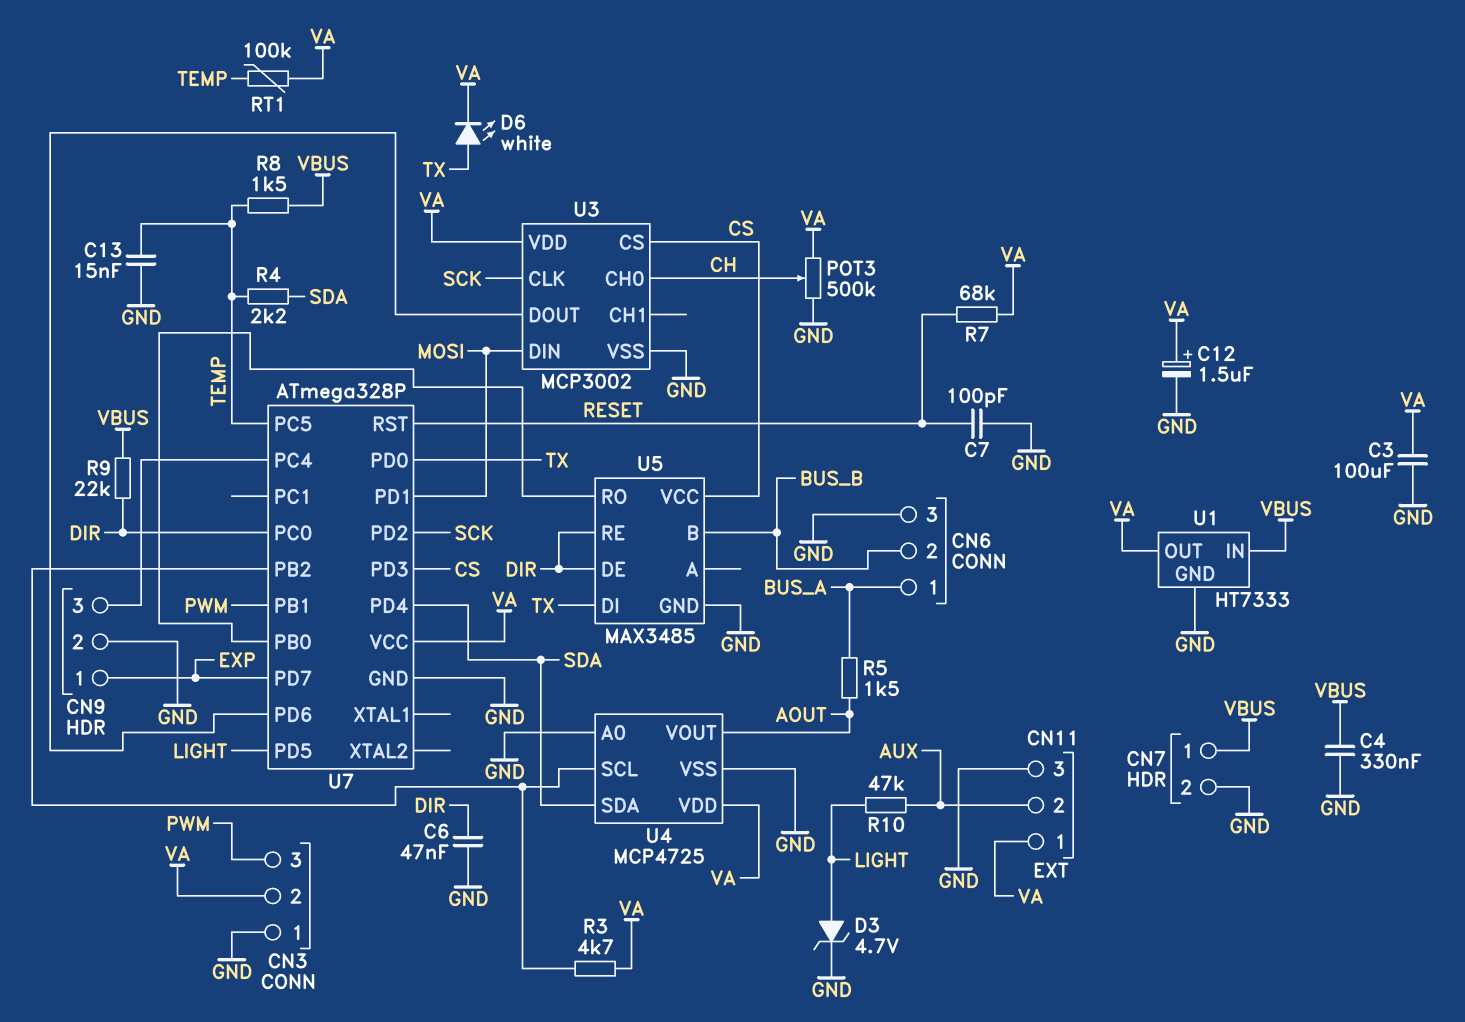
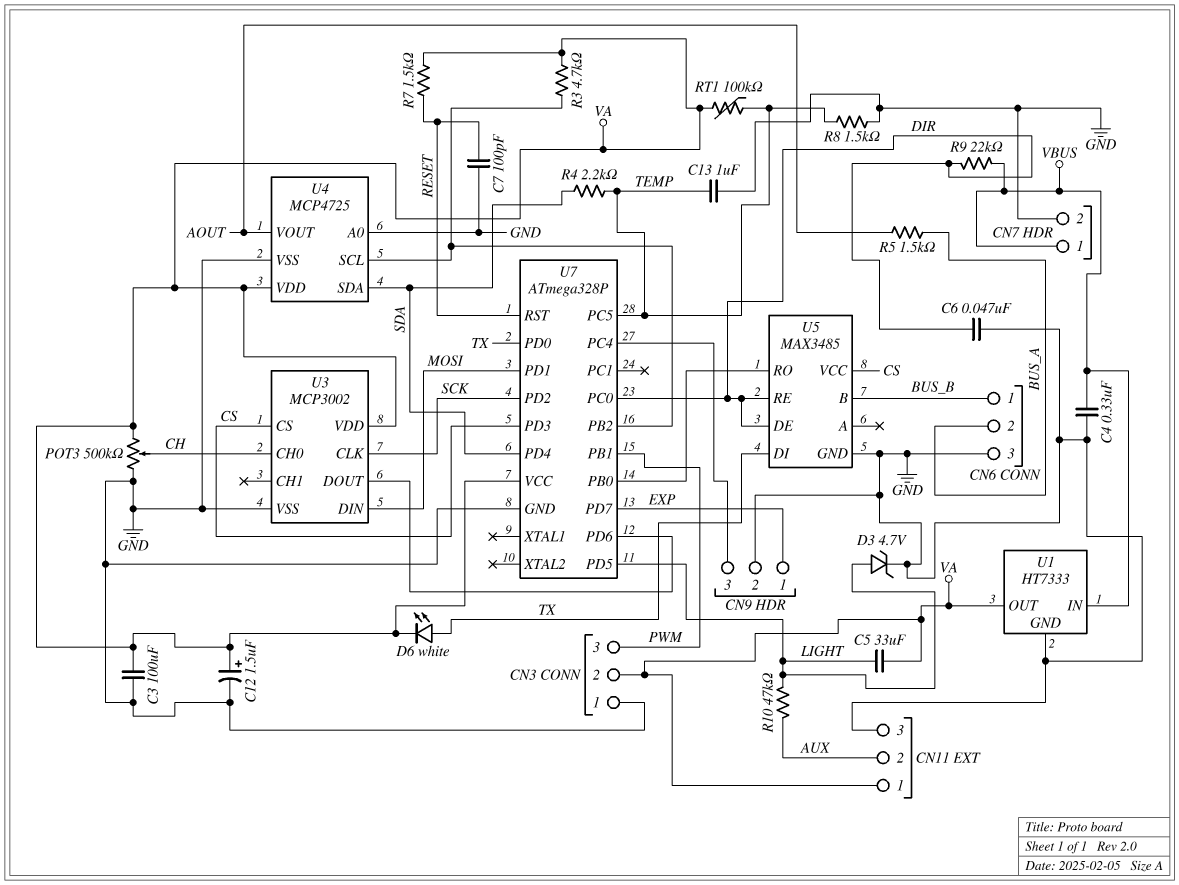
C5: none -> 33uF (LIGHT, VA)
C13: 15nF (GND, TEMP) -> 1uF (GND, TEMP)
CN6 pin 1: BUS_A -> BUS_B
CN6 pin 2: BUS_B -> BUS_A
R7: 68k (RESET, VA) -> 1.5k (RESET, VA)
R8: 1.5k (TEMP, VBUS) -> 1.5k (GND, TEMP)

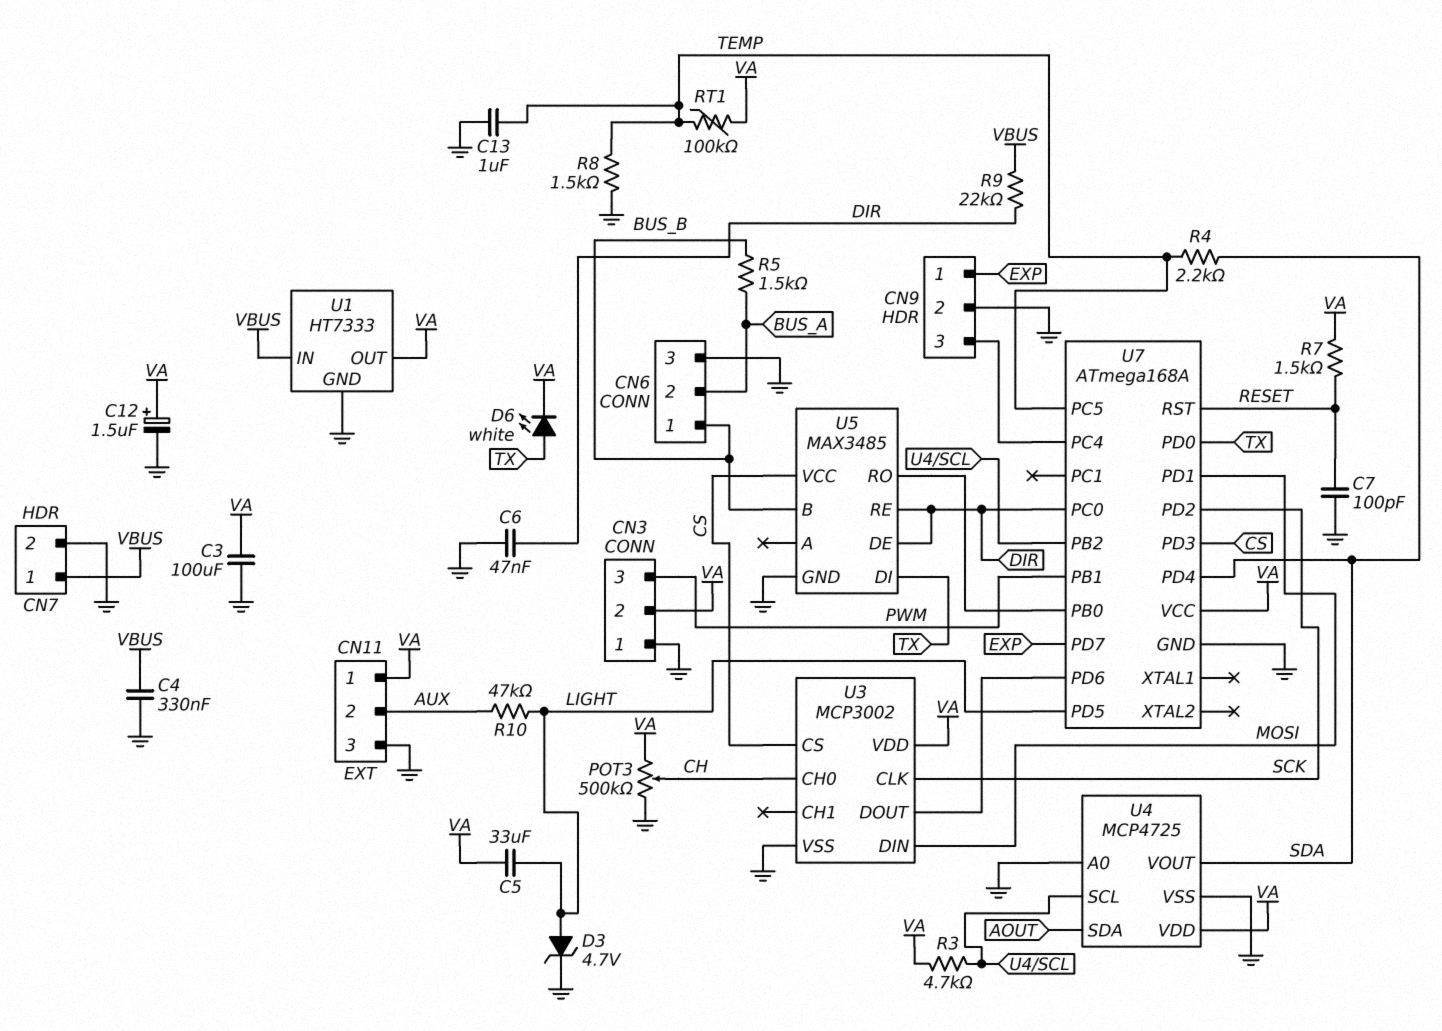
R5: 1.5k (AOUT, BUS_A) -> 1.5k (BUS_A, BUS_B)
U4 pin SDA: SDA -> AOUT
U4 pin VOUT: AOUT -> SDA
U7: ATmega328P -> ATmega168A

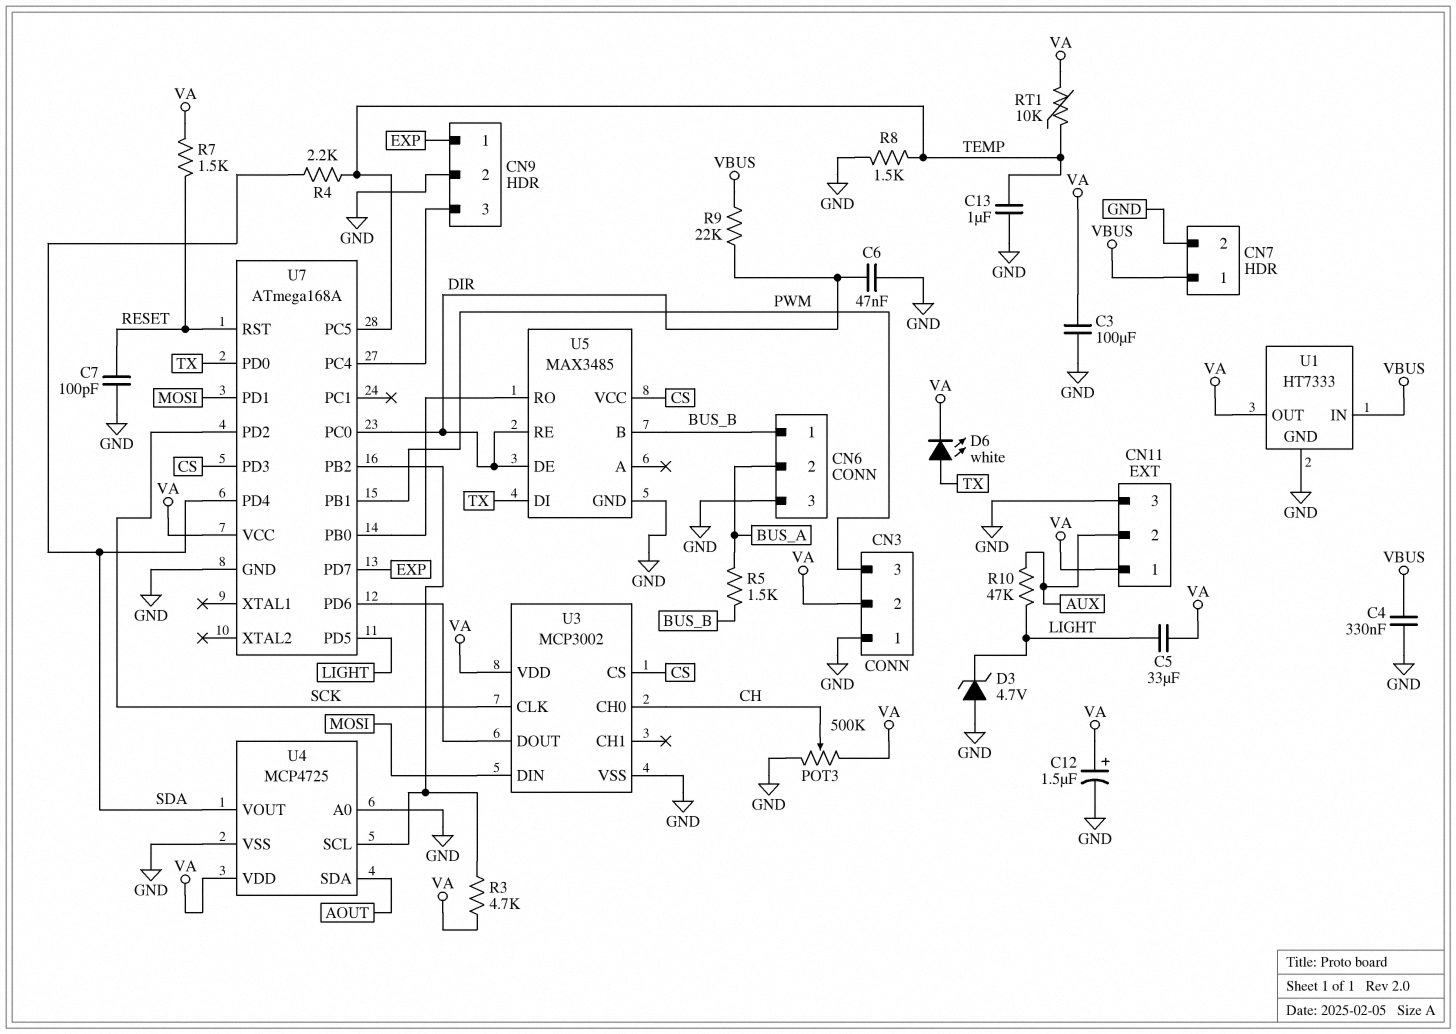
D3: zener 4.7V (A LIGHT, K GND) -> zener 4.7V (A GND, K LIGHT)
RT1: 100k (TEMP, VA) -> 10k (TEMP, VA)

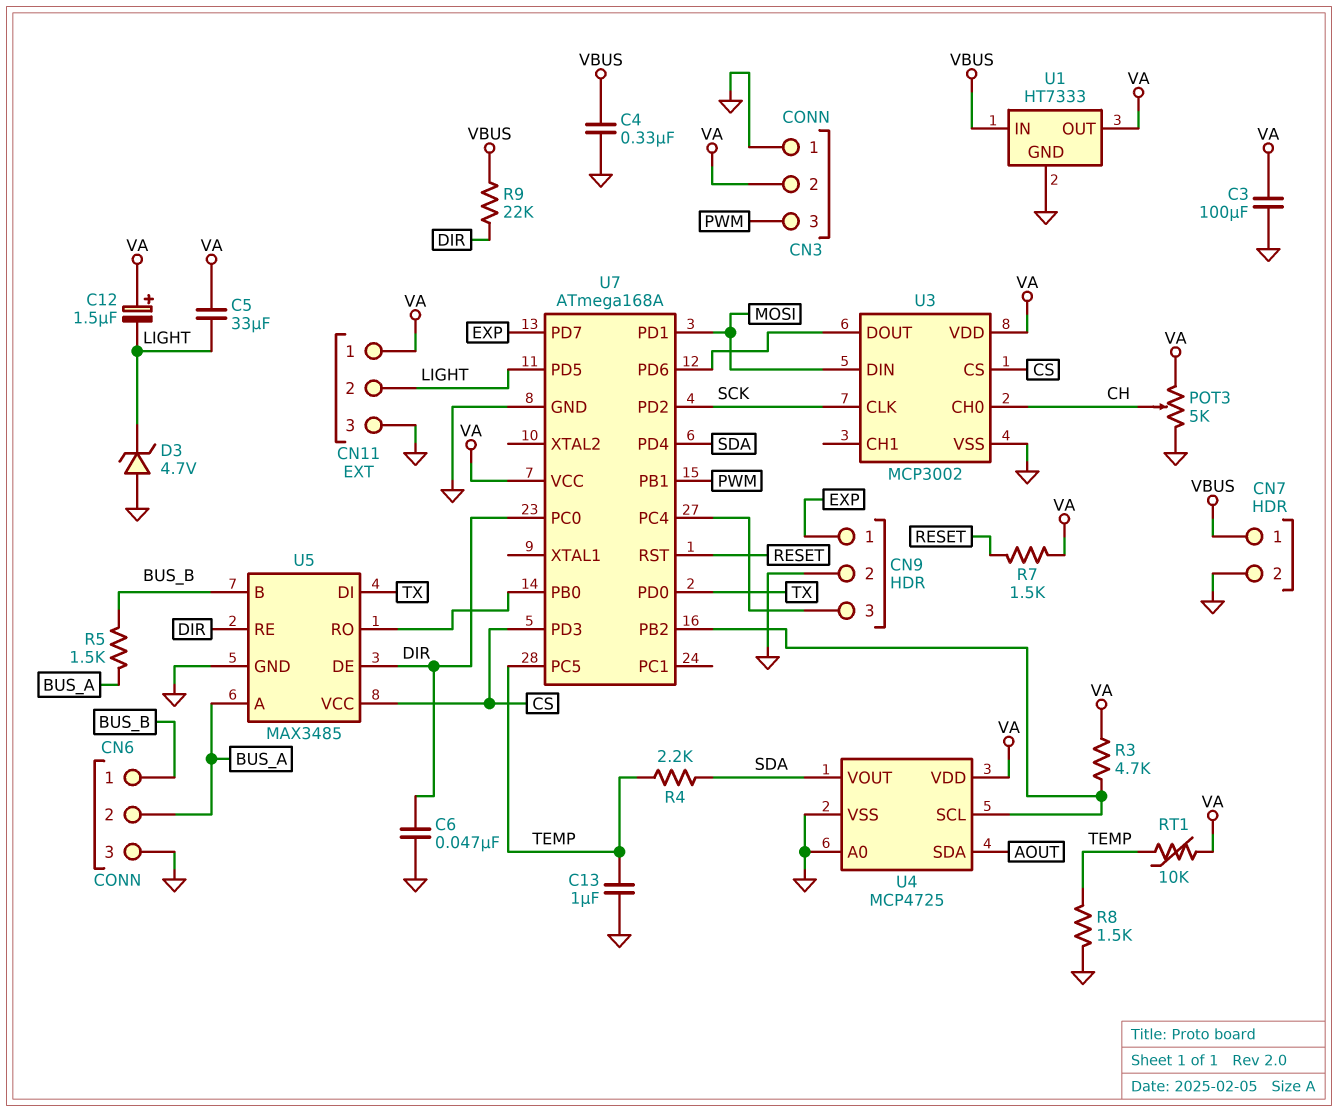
C7: 100pF (GND, RESET) -> none
C12: 1.5uF (plus VA, minus GND) -> 1.5uF (plus VA, minus LIGHT)
CN11 pin 2: AUX -> LIGHT
D6: LED white (A TX, K VA) -> none
POT3: 500k (GND, VA, wiper CH) -> 5k (GND, VA, wiper CH)
R10: 47k (AUX, LIGHT) -> none
U5 pin A: none -> BUS_A

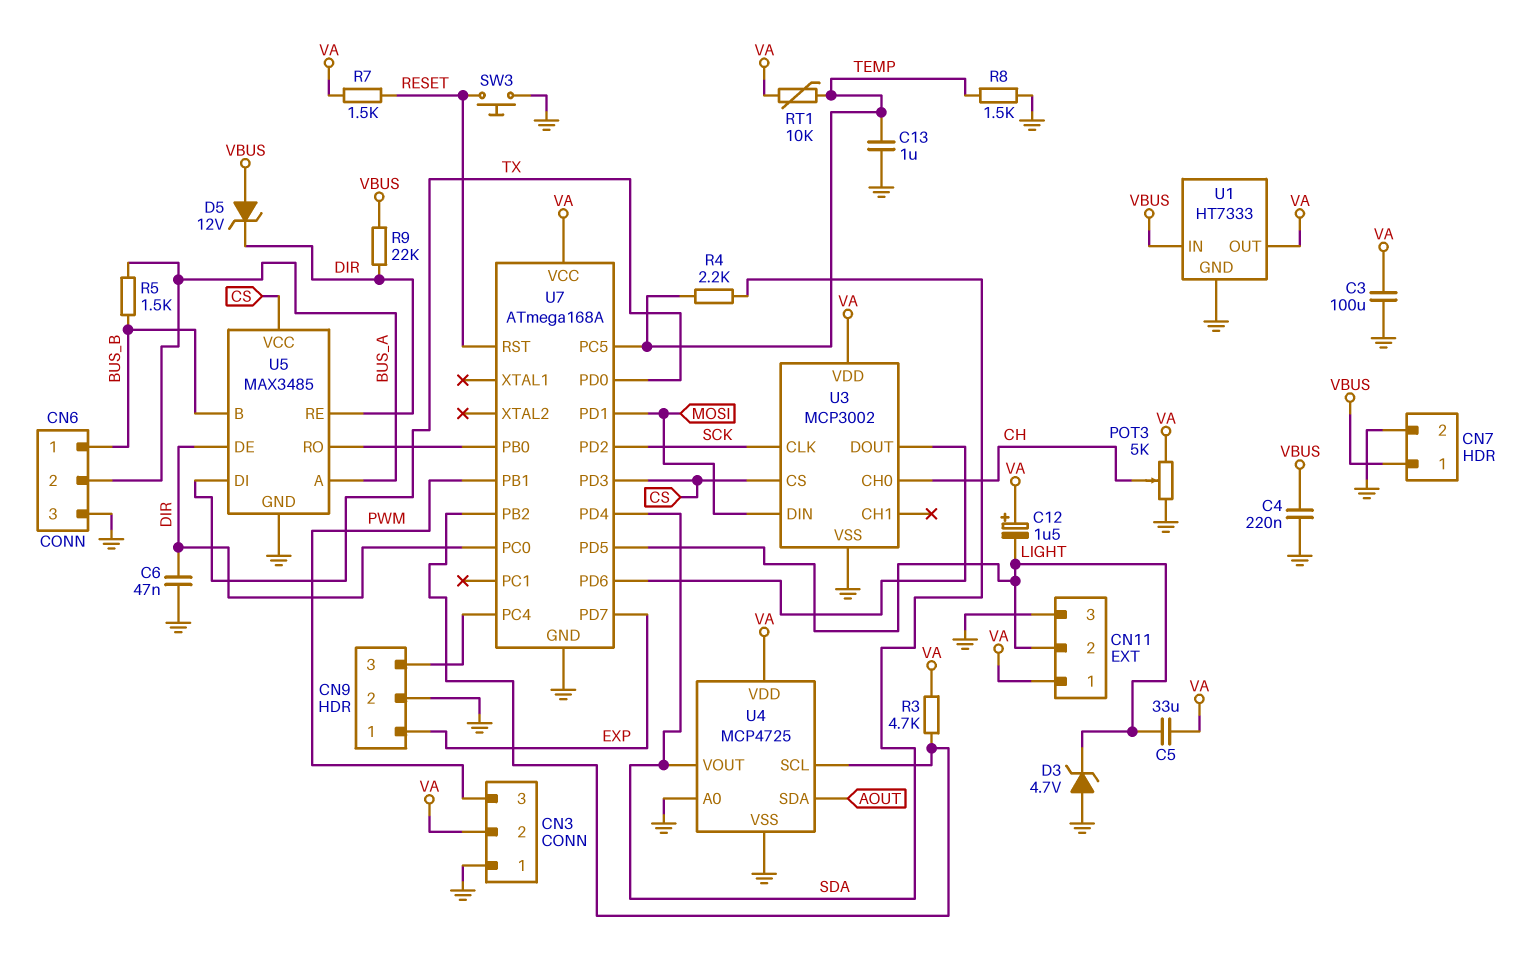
C4: 330nF (GND, VBUS) -> 220nF (GND, VBUS)
D5: none -> zener 12V (A VBUS, K DIR)
SW3: none -> button (GND, RESET)

